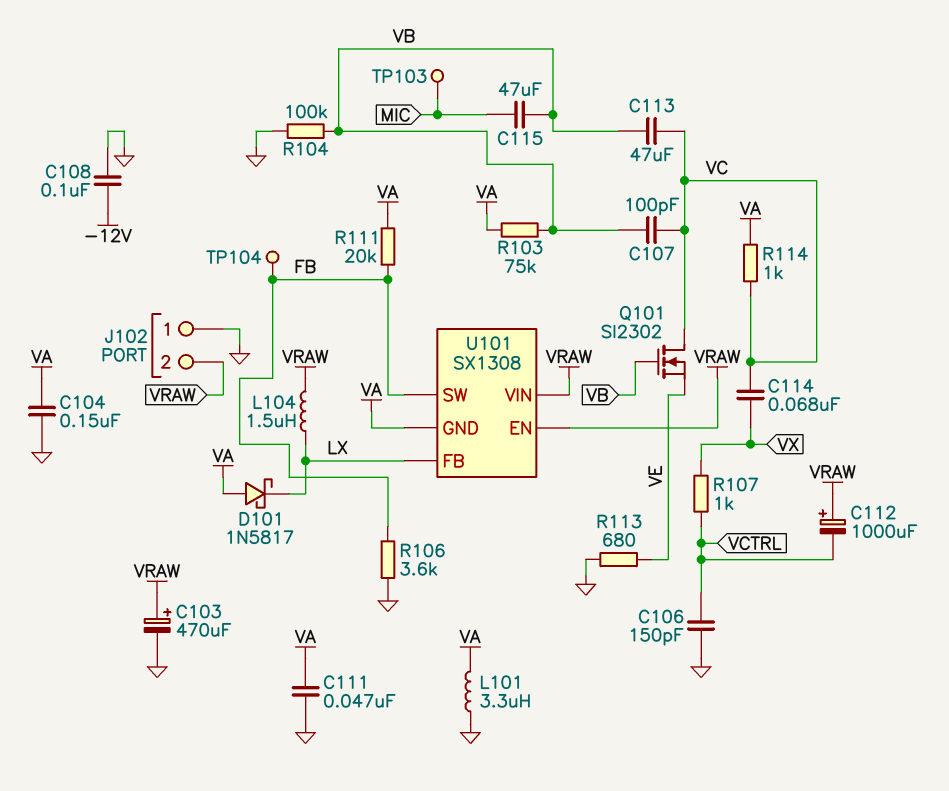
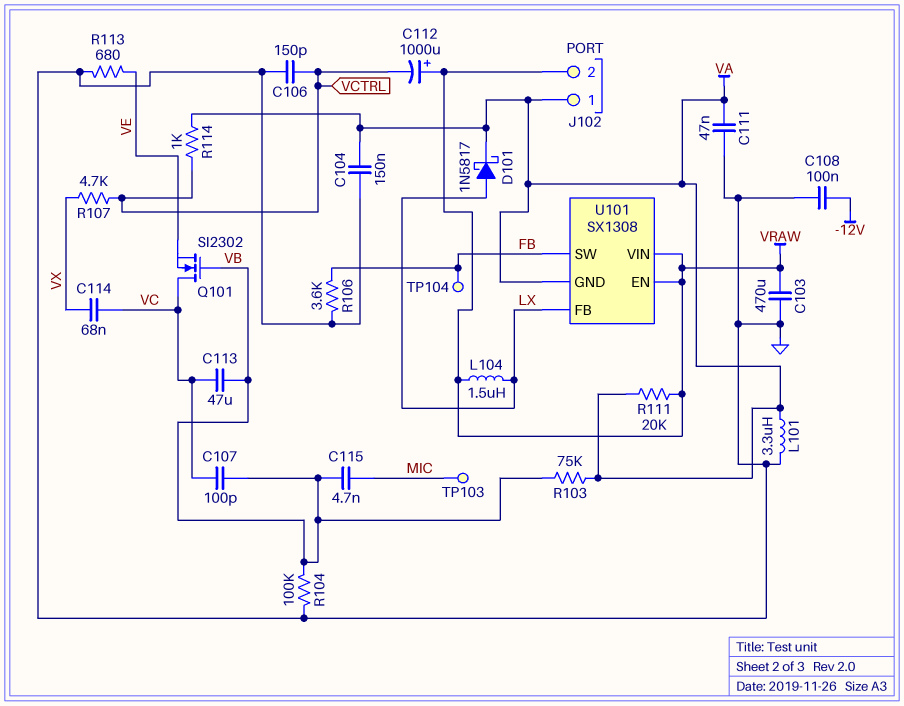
C103: 470uF (plus VRAW, minus GND) -> 470uF (GND, VRAW)
C115: 47uF (MIC, VB) -> 4.7nF (MIC, VB)
D101: schottky 1N5817 (A VA, K LX) -> schottky 1N5817 (A LX, K VA)
J102 pin 1: GND -> VA
R107: 1k (VCTRL, VX) -> 4.7k (VCTRL, VX)
R111: 20k (FB, VA) -> 20k (VA, VRAW)
R114: 1k (VA, VC) -> 1k (VA, VCTRL)

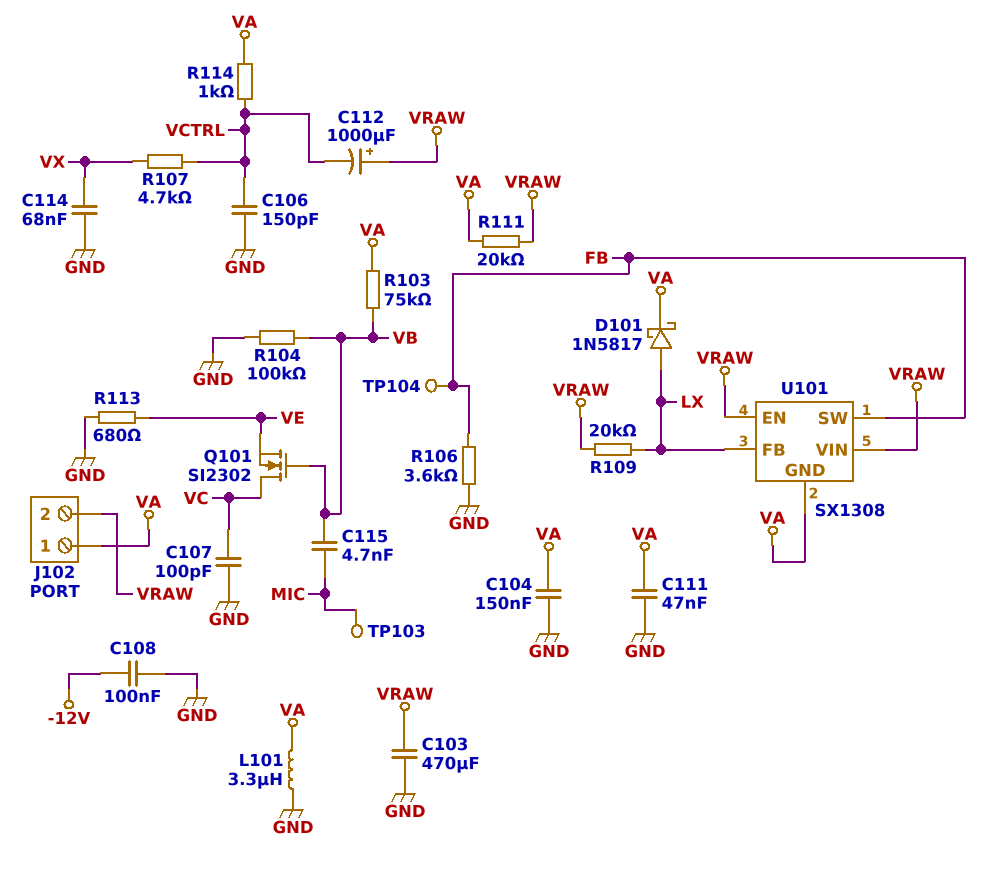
C107: 100pF (VB, VC) -> 100pF (GND, VC)
C113: 47uF (VB, VC) -> none
C114: 68nF (VC, VX) -> 68nF (GND, VX)
L104: 1.5uH (LX, VRAW) -> none
R109: none -> 20k (LX, VRAW)

